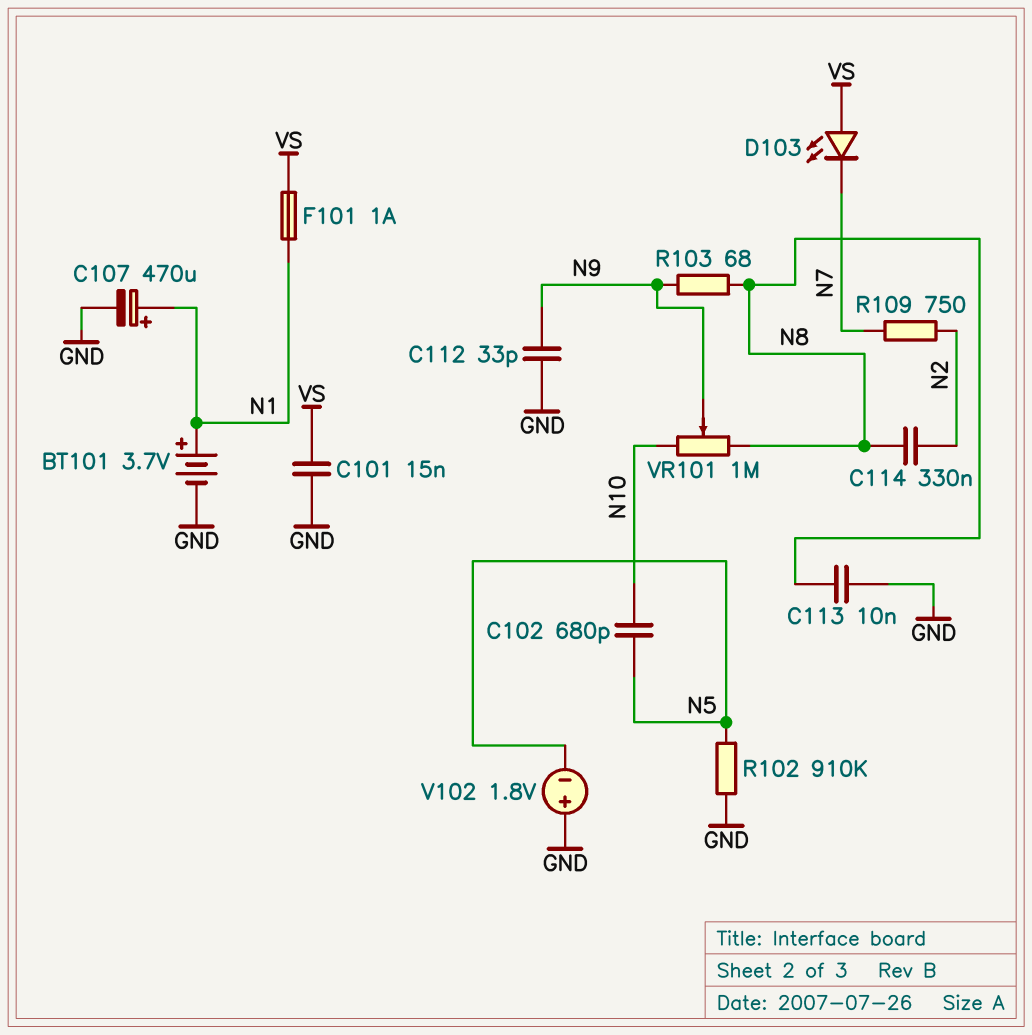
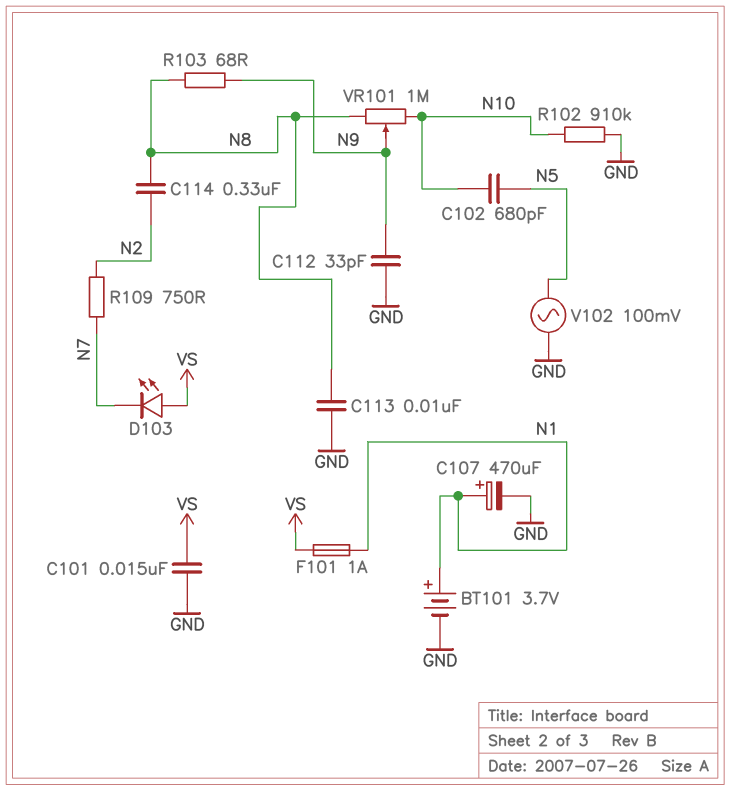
R102: 910k (GND, N5) -> 910k (GND, N10)
V102: 1.8V (plus GND, minus N5) -> AC 100mV (GND, N5)

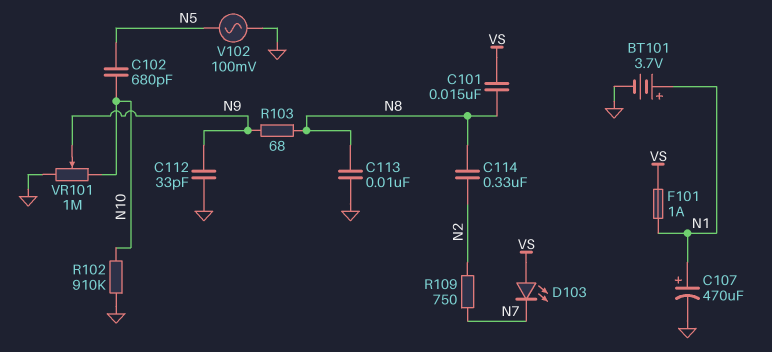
C101: 15nF (GND, VS) -> 15nF (N8, VS)
VR101: 1M (N8, N10, wiper N9) -> 1M (GND, N10, wiper N9)

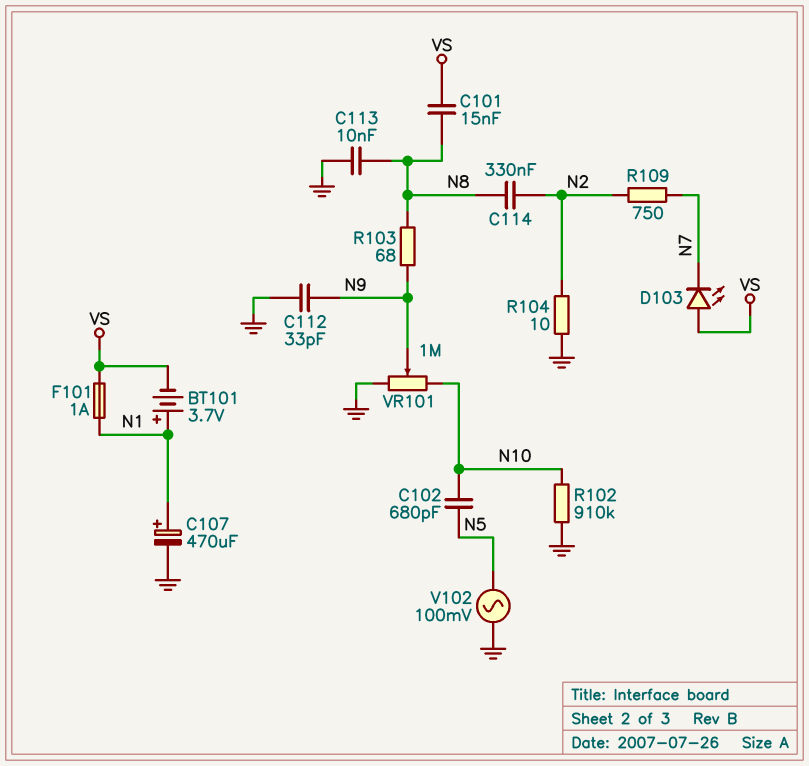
BT101: 3.7V (plus N1, minus GND) -> 3.7V (plus N1, minus VS)
R104: none -> 10 (GND, N2)

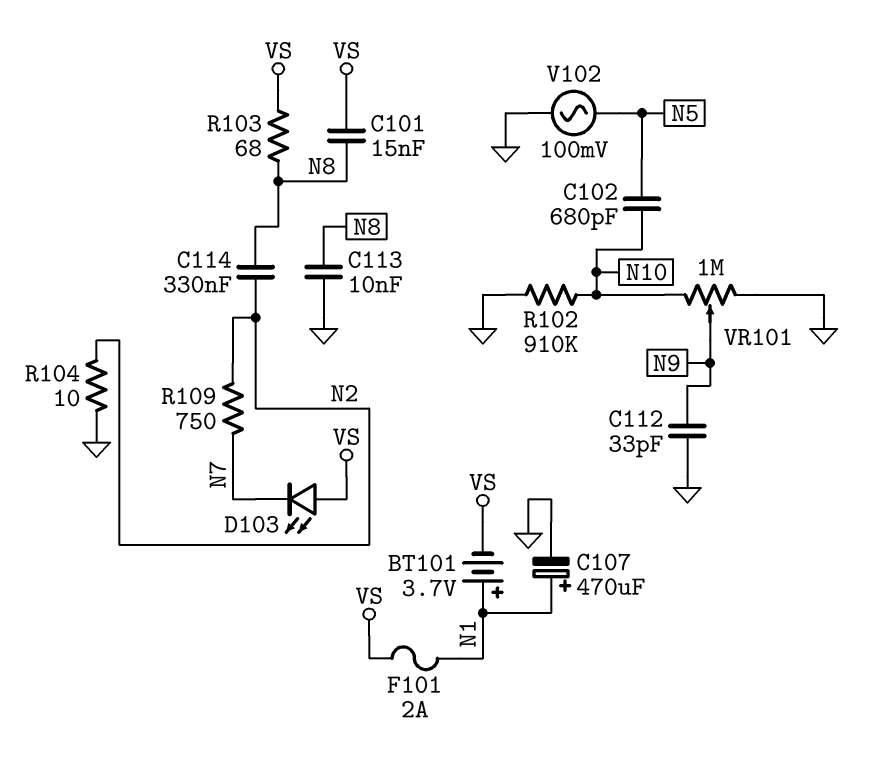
F101: 1A (N1, VS) -> 2A (N1, VS)
R103: 68 (N8, N9) -> 68 (N8, VS)

